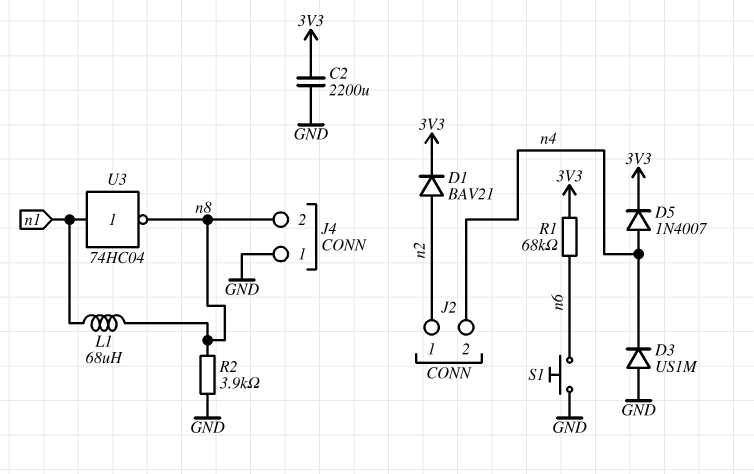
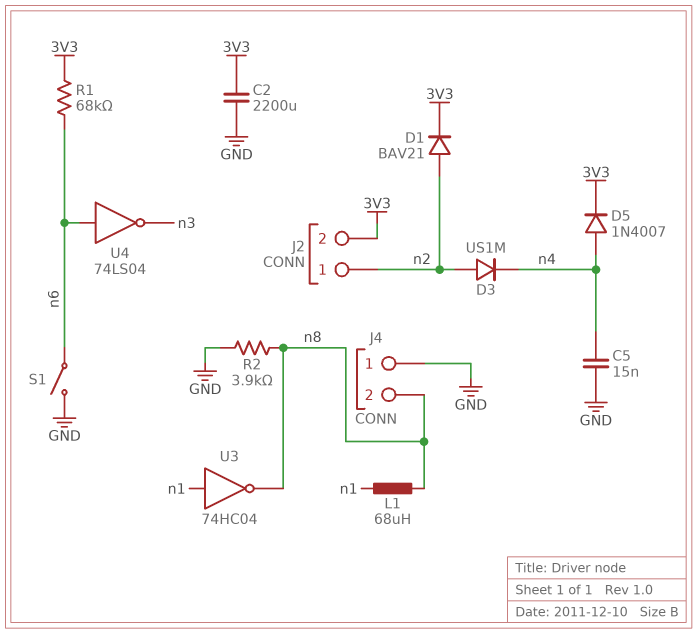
C5: none -> 15nF (GND, n4)
D3: diode US1M (A GND, K n4) -> diode US1M (A n2, K n4)
J2 pin 2: n4 -> 3V3
S1: button (GND, n6) -> switch (GND, n6)
U4: none -> NOT 74LS04 (in n6, out n3)

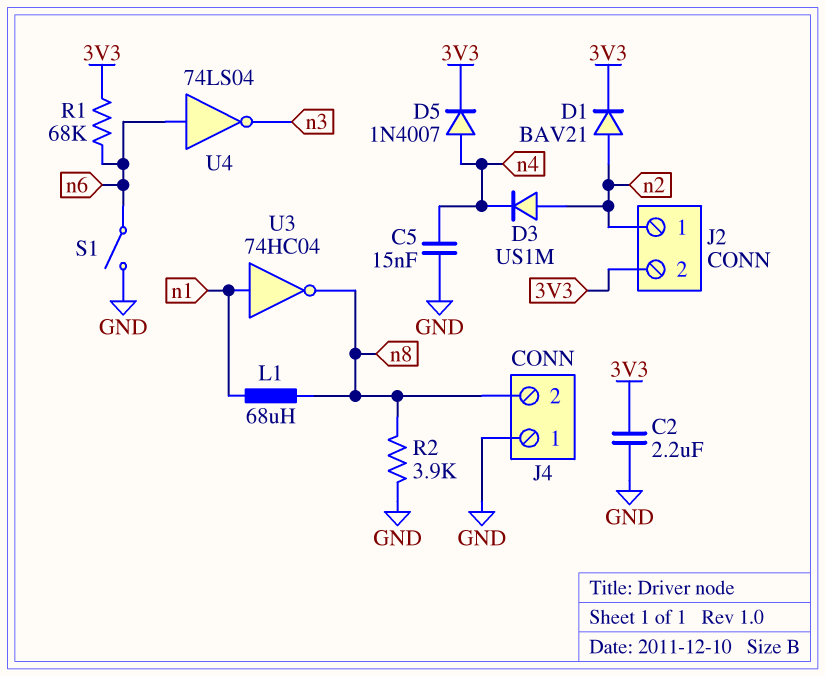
C2: 2200uF (3V3, GND) -> 2.2uF (3V3, GND)

